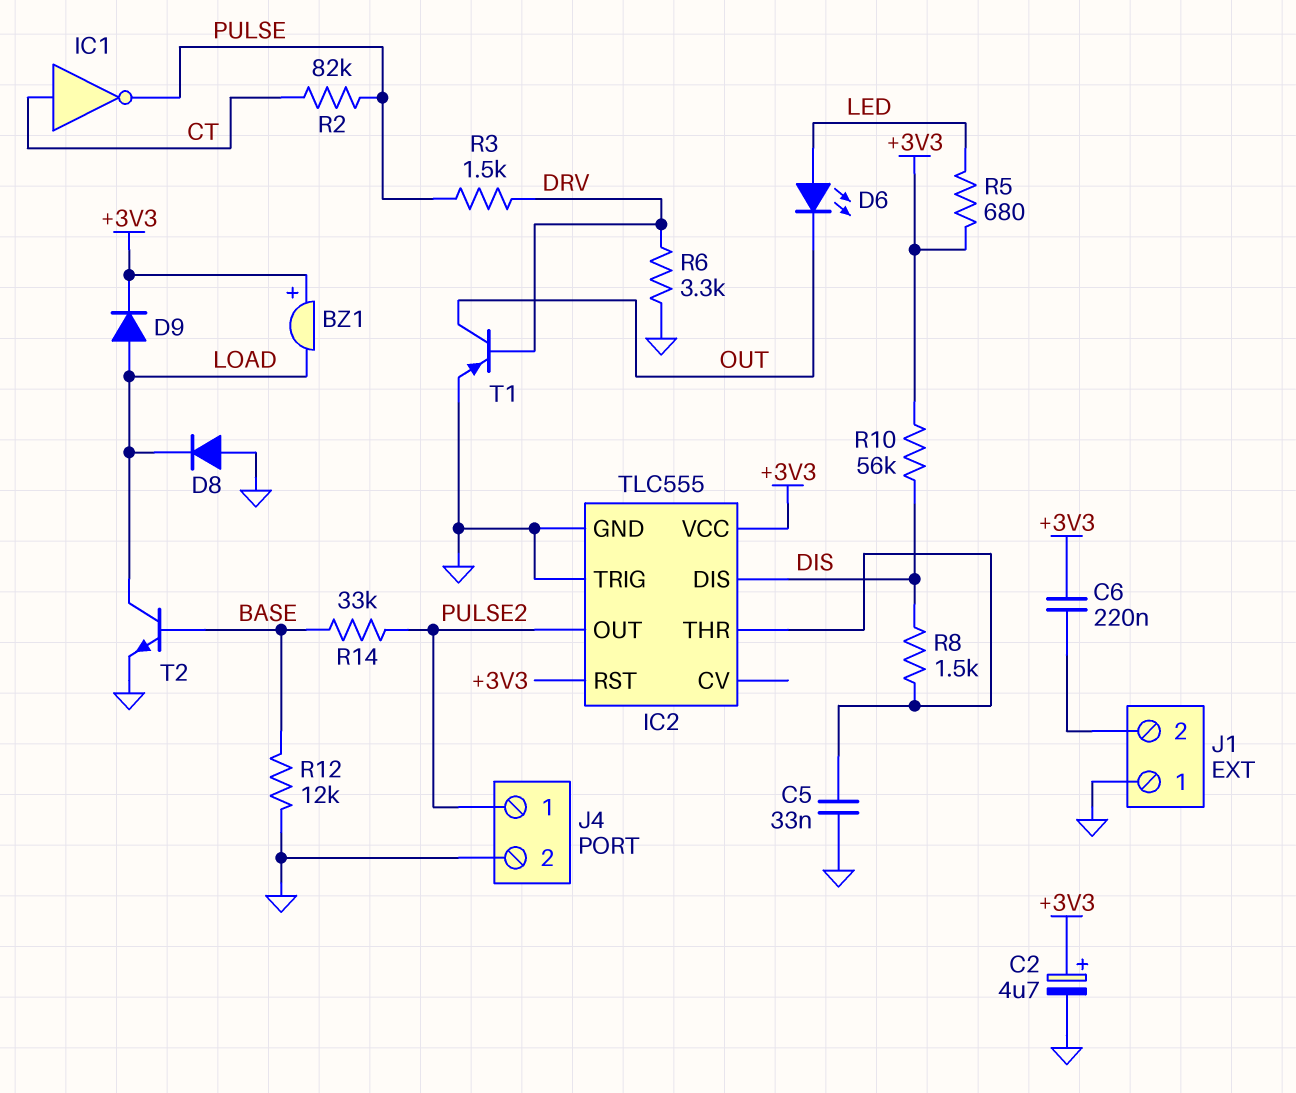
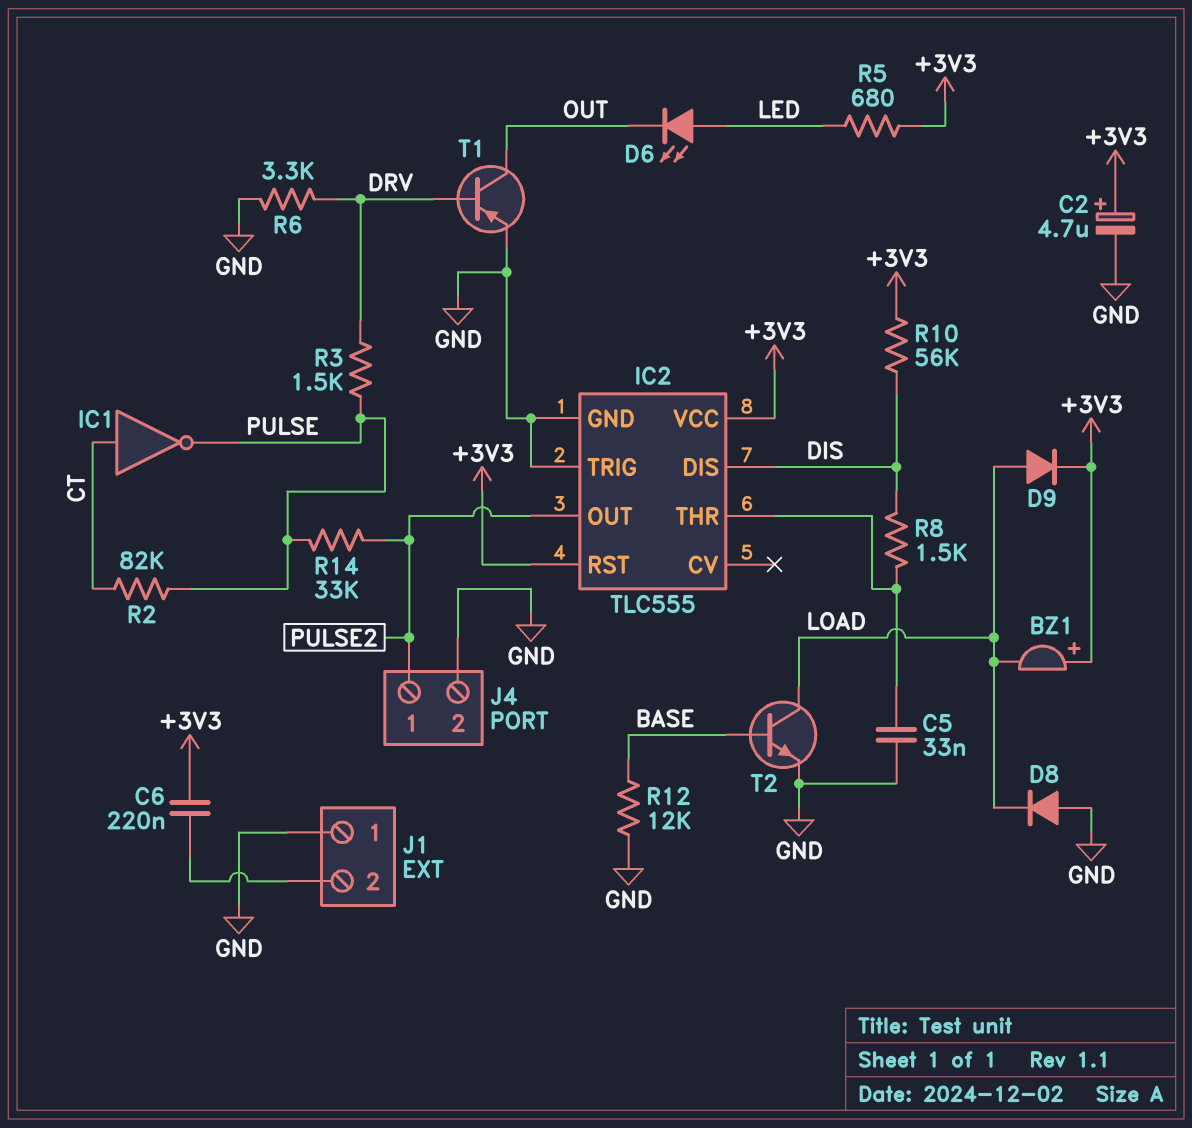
R14: 33k (BASE, PULSE2) -> 33k (PULSE, PULSE2)

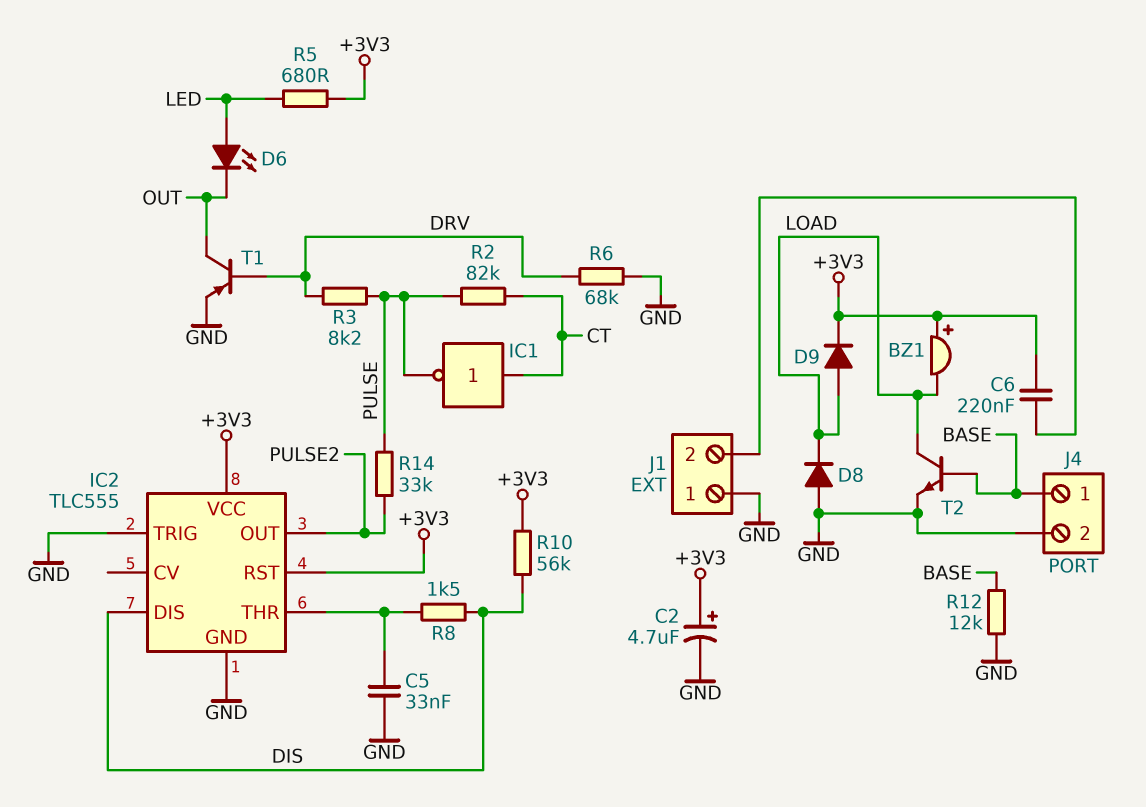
J4 pin 1: PULSE2 -> BASE
R3: 1.5k (DRV, PULSE) -> 8.2k (DRV, PULSE)
R6: 3.3k (DRV, GND) -> 68k (DRV, GND)

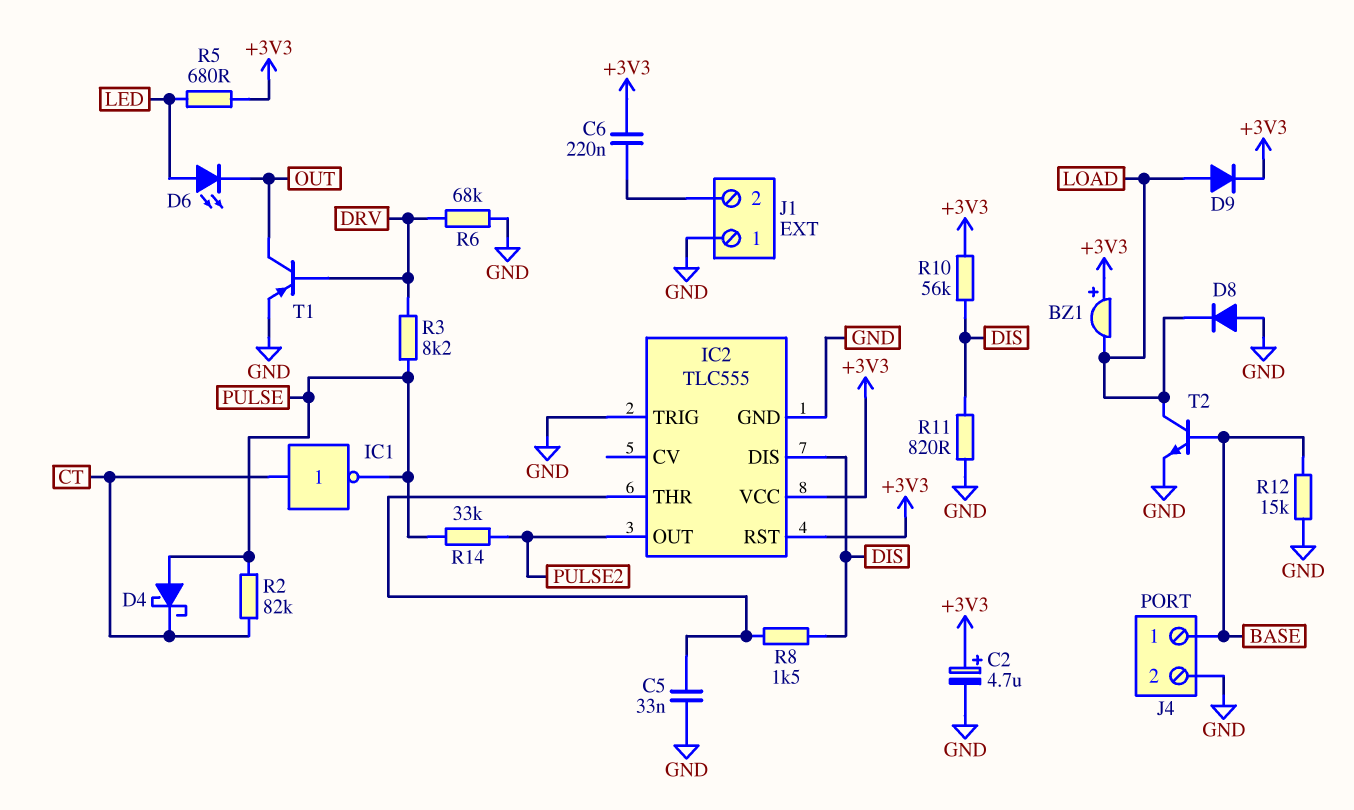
D4: none -> schottky (A PULSE, K CT)
R11: none -> 820 (DIS, GND)
R12: 12k (BASE, GND) -> 15k (BASE, GND)

